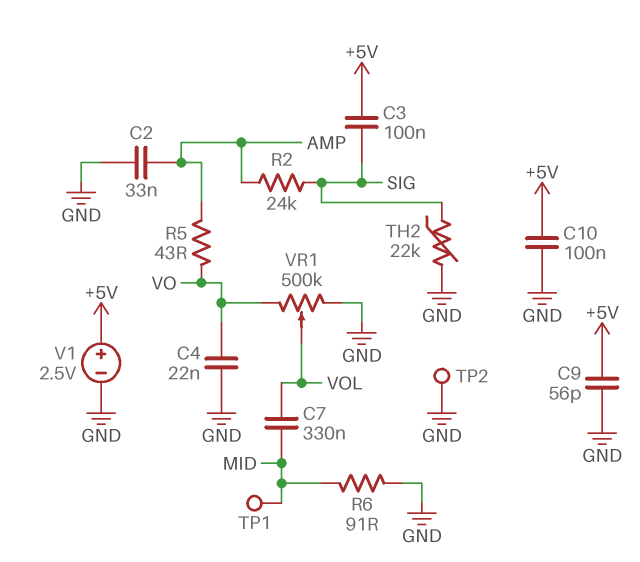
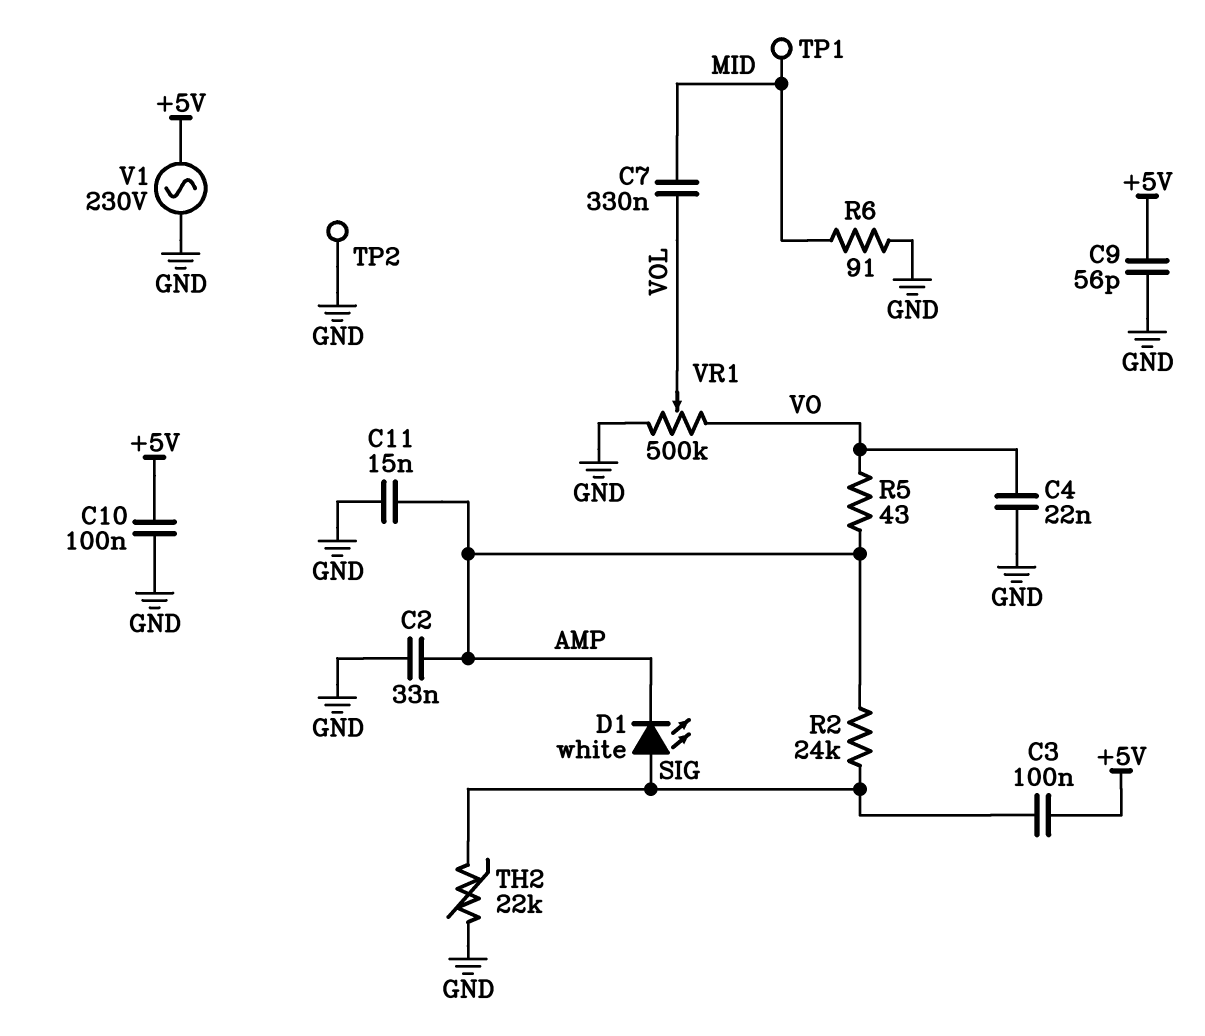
C11: none -> 15nF (AMP, GND)
D1: none -> LED white (A SIG, K AMP)
V1: 2.5V (plus +5V, minus GND) -> AC 230V (+5V, GND)

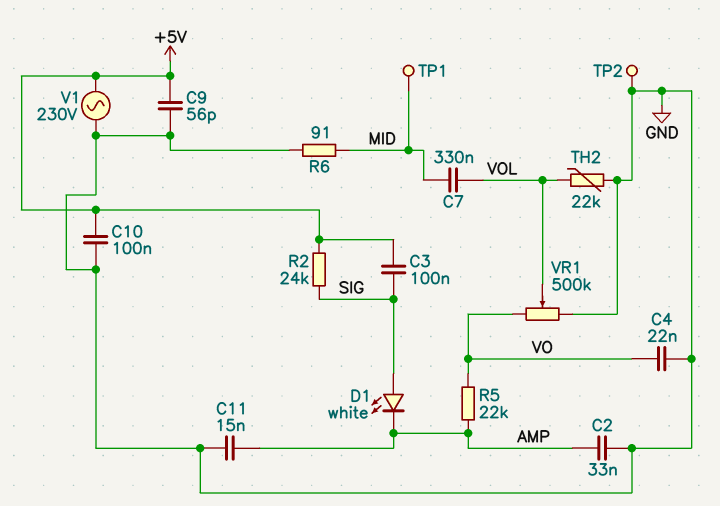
R2: 24k (AMP, SIG) -> 24k (+5V, SIG)
R5: 43 (AMP, VO) -> 22k (AMP, VO)
TH2: 22k (GND, SIG) -> 22k (GND, VOL)

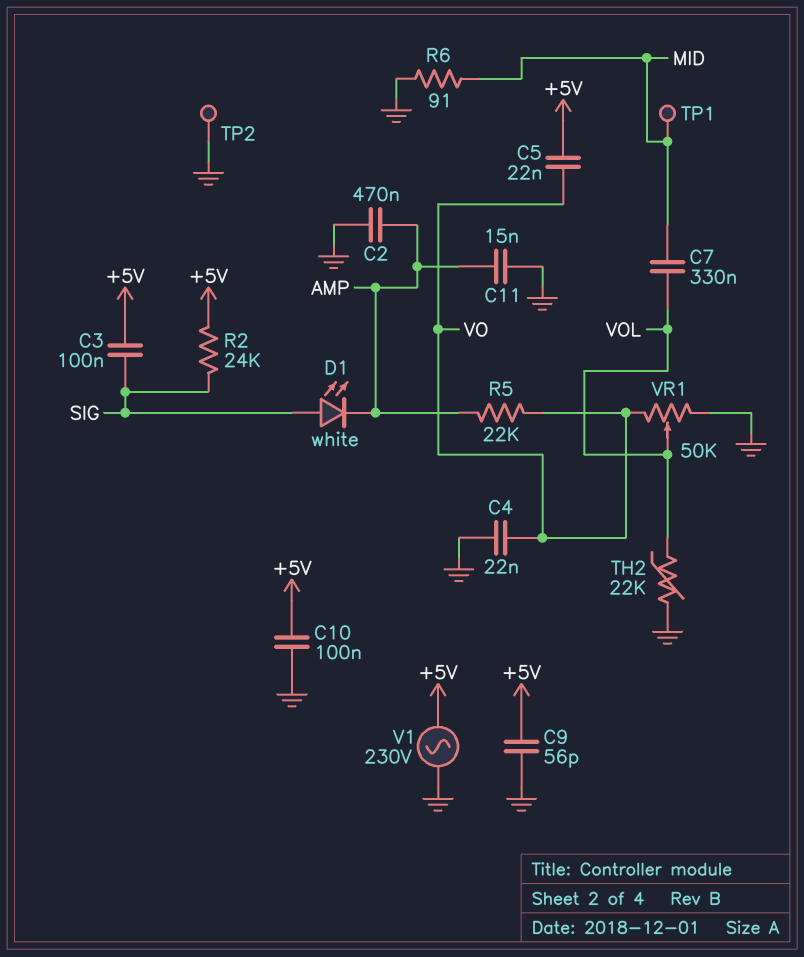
C2: 33nF (AMP, GND) -> 470nF (AMP, GND)
C5: none -> 22nF (+5V, VO)
VR1: 500k (GND, VO, wiper VOL) -> 50k (GND, VO, wiper VOL)

